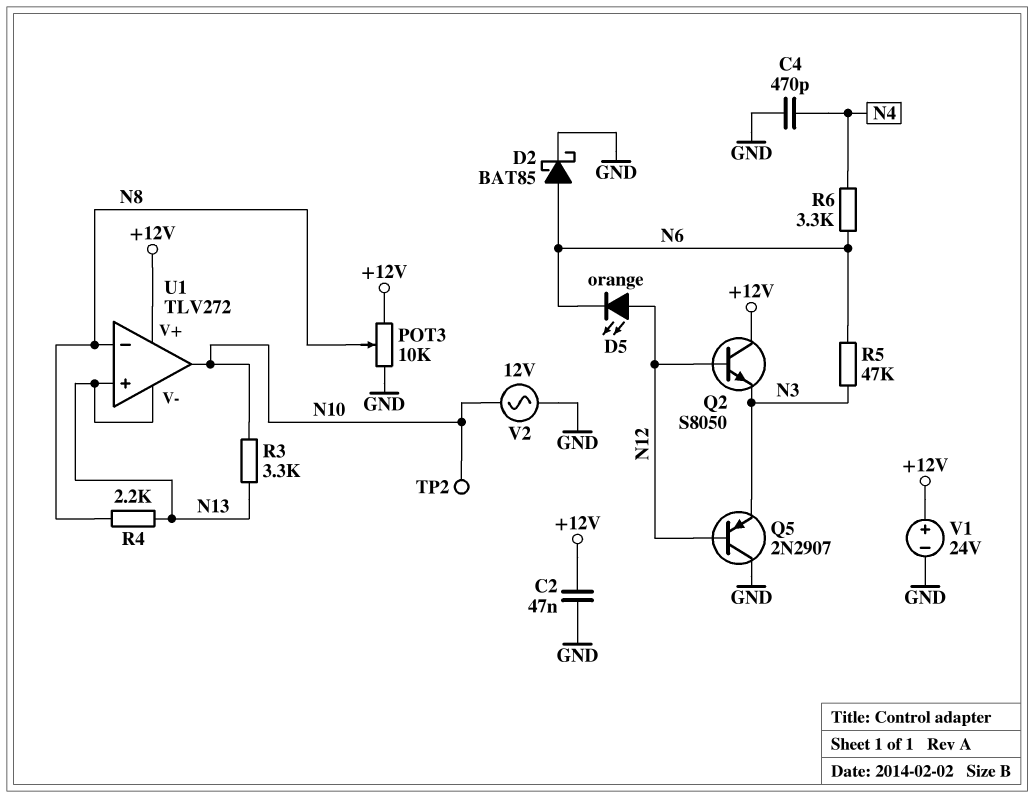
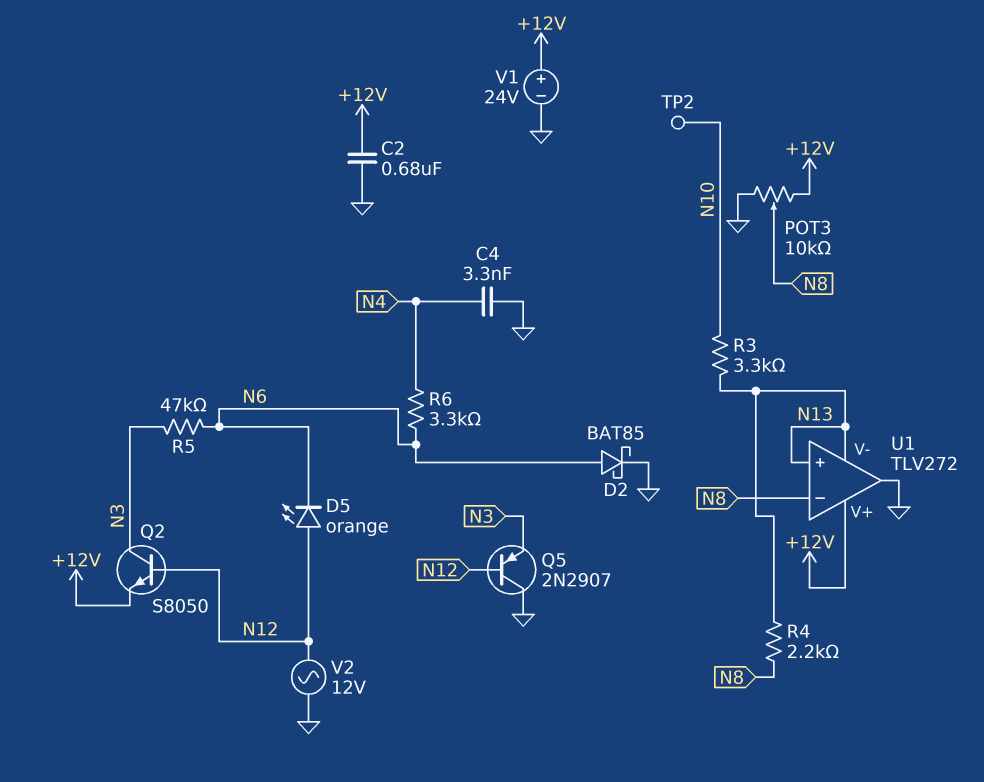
C2: 47nF (+12V, GND) -> 680nF (+12V, GND)
C4: 470pF (GND, N4) -> 3.3nF (GND, N4)
Q2: NPN S8050 (B N12, C +12V, E N3) -> NPN S8050 (B N12, C N3, E +12V)
U1 pin out: N10 -> GND
V2: AC 12V (GND, N10) -> AC 12V (GND, N12)

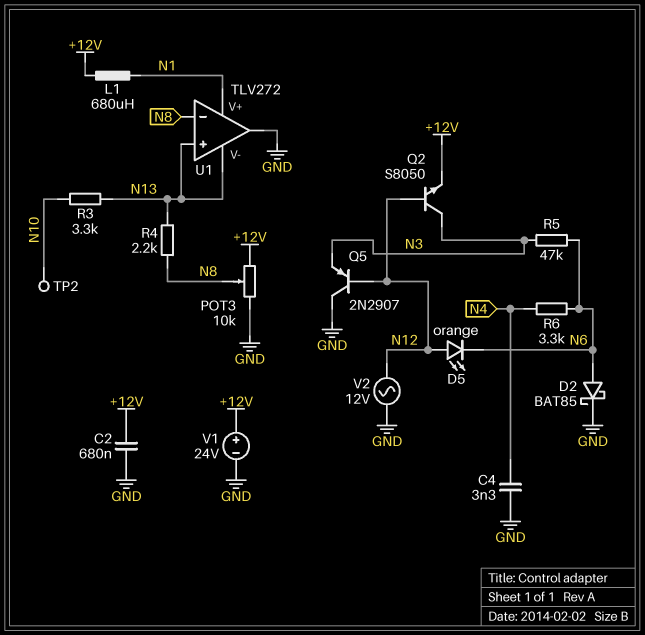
L1: none -> 680uH (+12V, N1)
U1 pin V+: +12V -> N1

